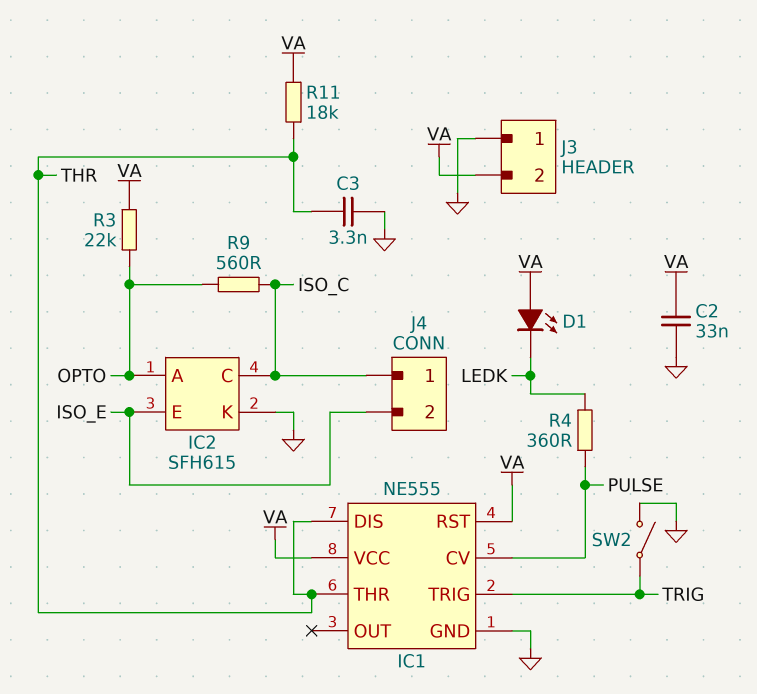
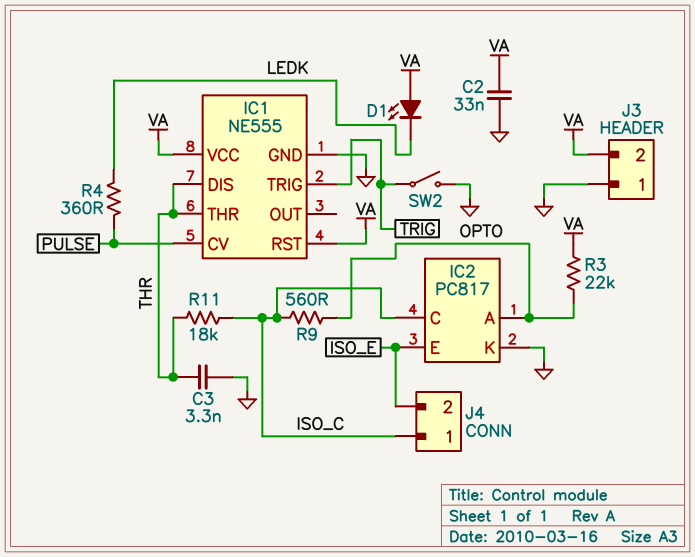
IC2: SFH615 -> PC817
R11: 18k (THR, VA) -> 18k (ISO_C, THR)

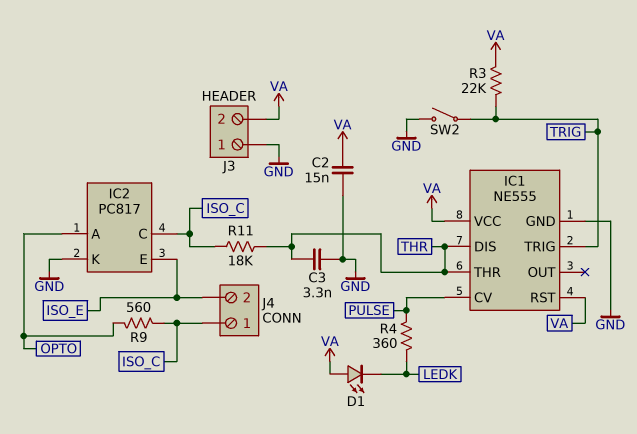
C2: 33nF (GND, VA) -> 15nF (GND, VA)
R3: 22k (OPTO, VA) -> 22k (TRIG, VA)

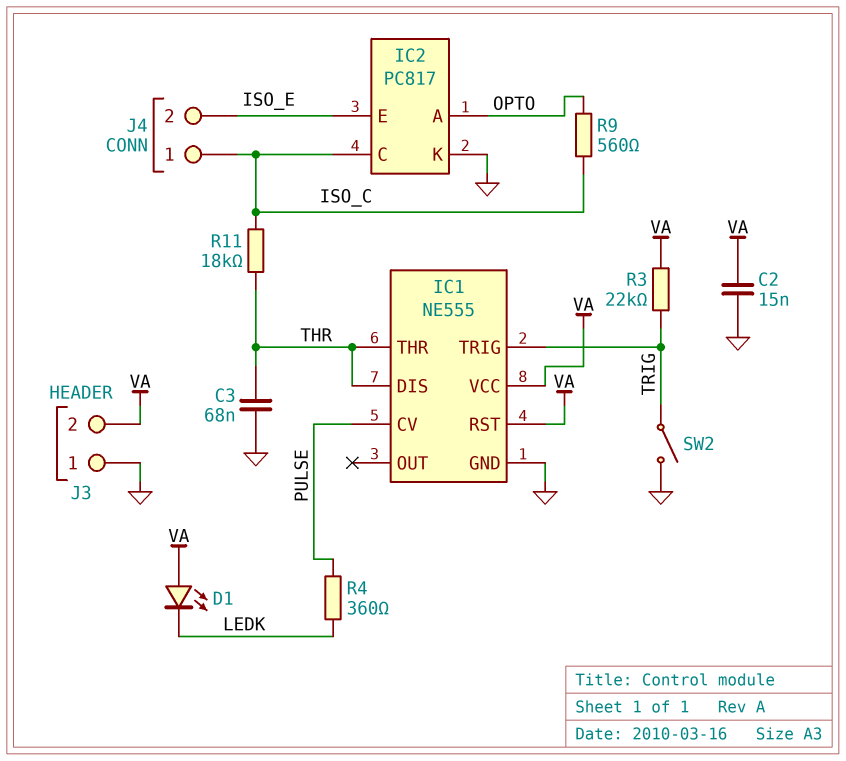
C3: 3.3nF (GND, THR) -> 68nF (GND, THR)

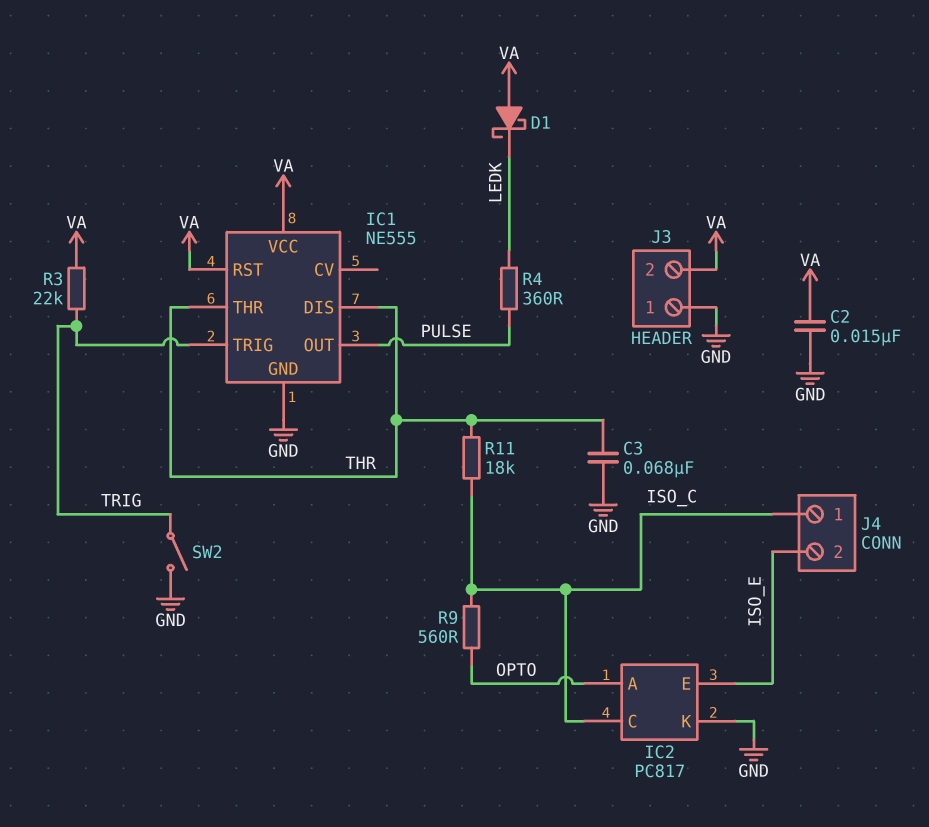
D1: LED (A VA, K LEDK) -> schottky (A VA, K LEDK)
IC1 pin CV: PULSE -> none
IC1 pin OUT: none -> PULSE

